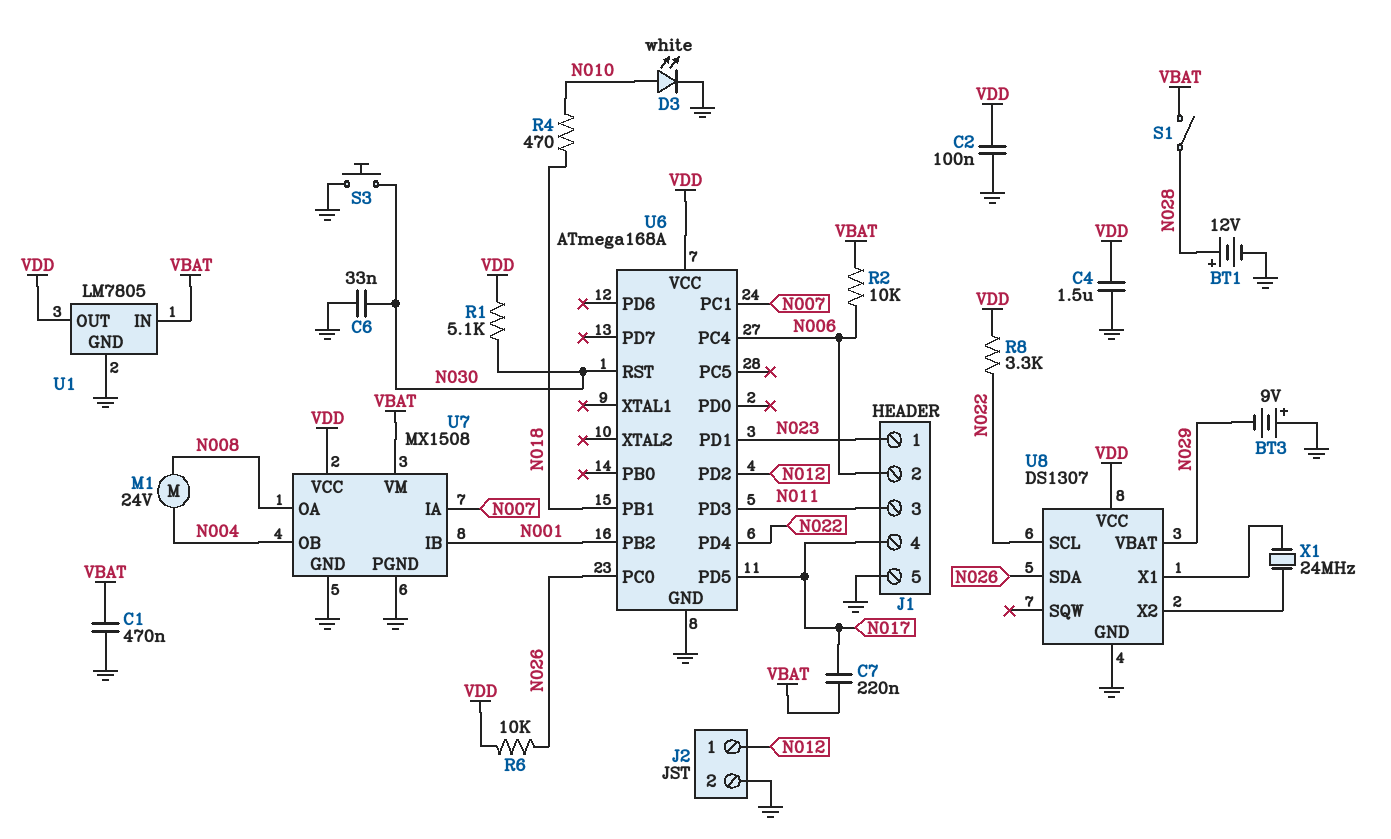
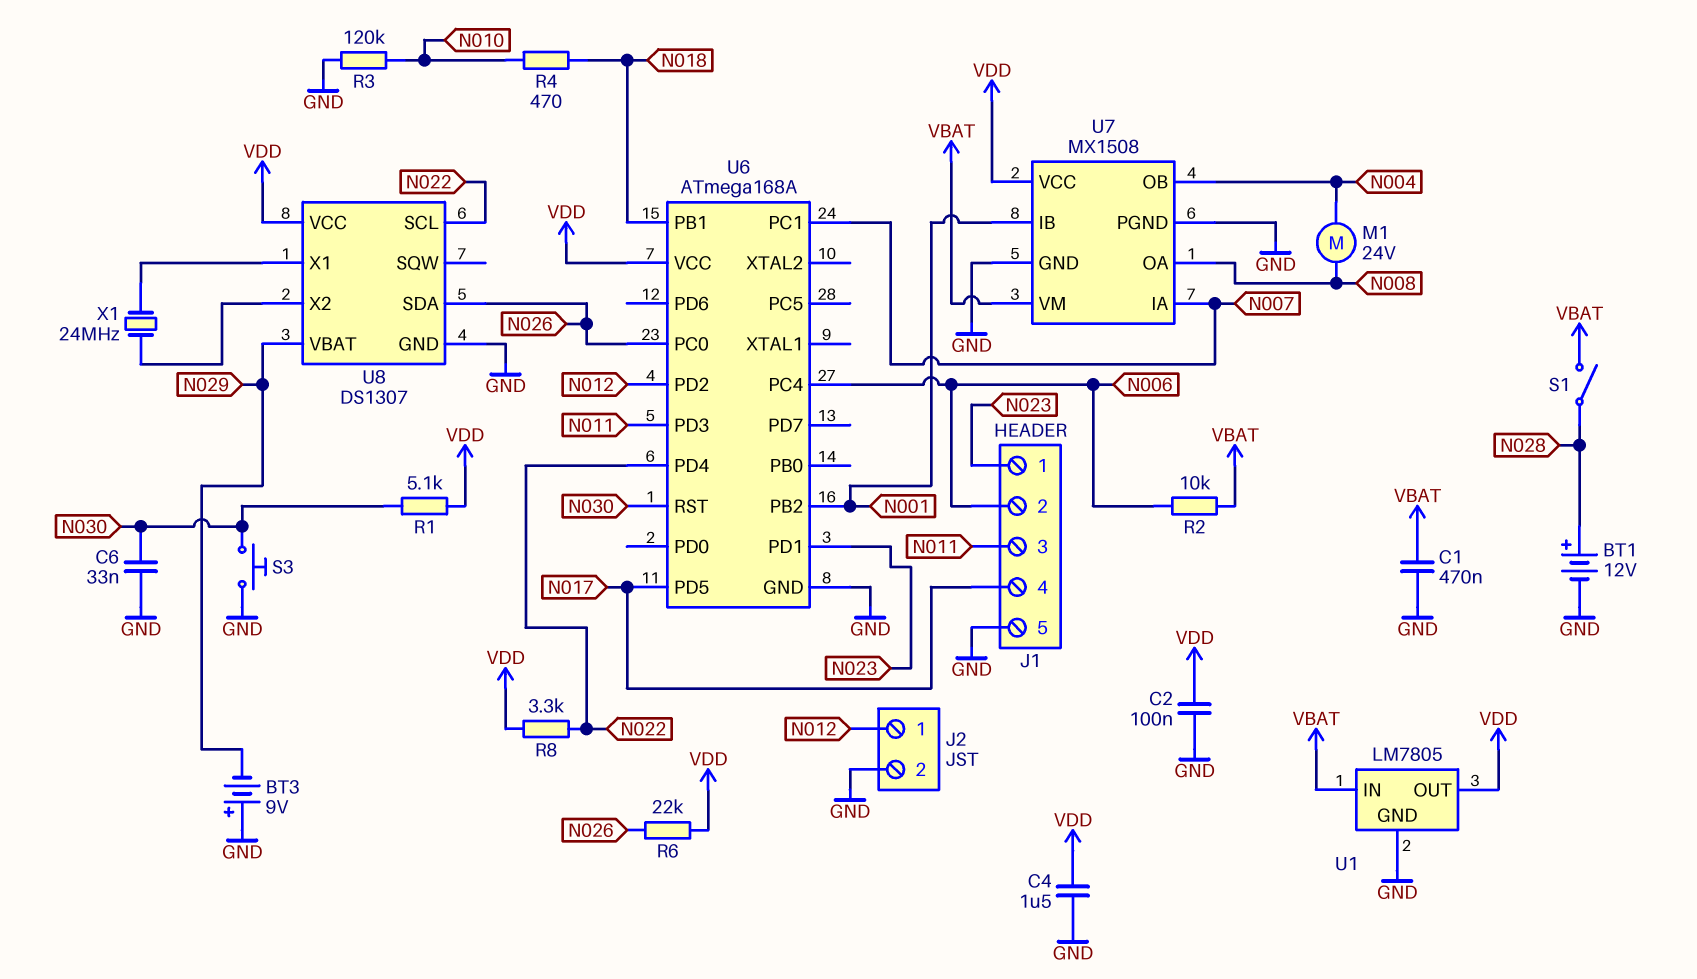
C7: 220nF (N017, VBAT) -> none
D3: LED white (A N010, K GND) -> none
R3: none -> 120k (GND, N010)
R6: 10k (N026, VDD) -> 22k (N026, VDD)

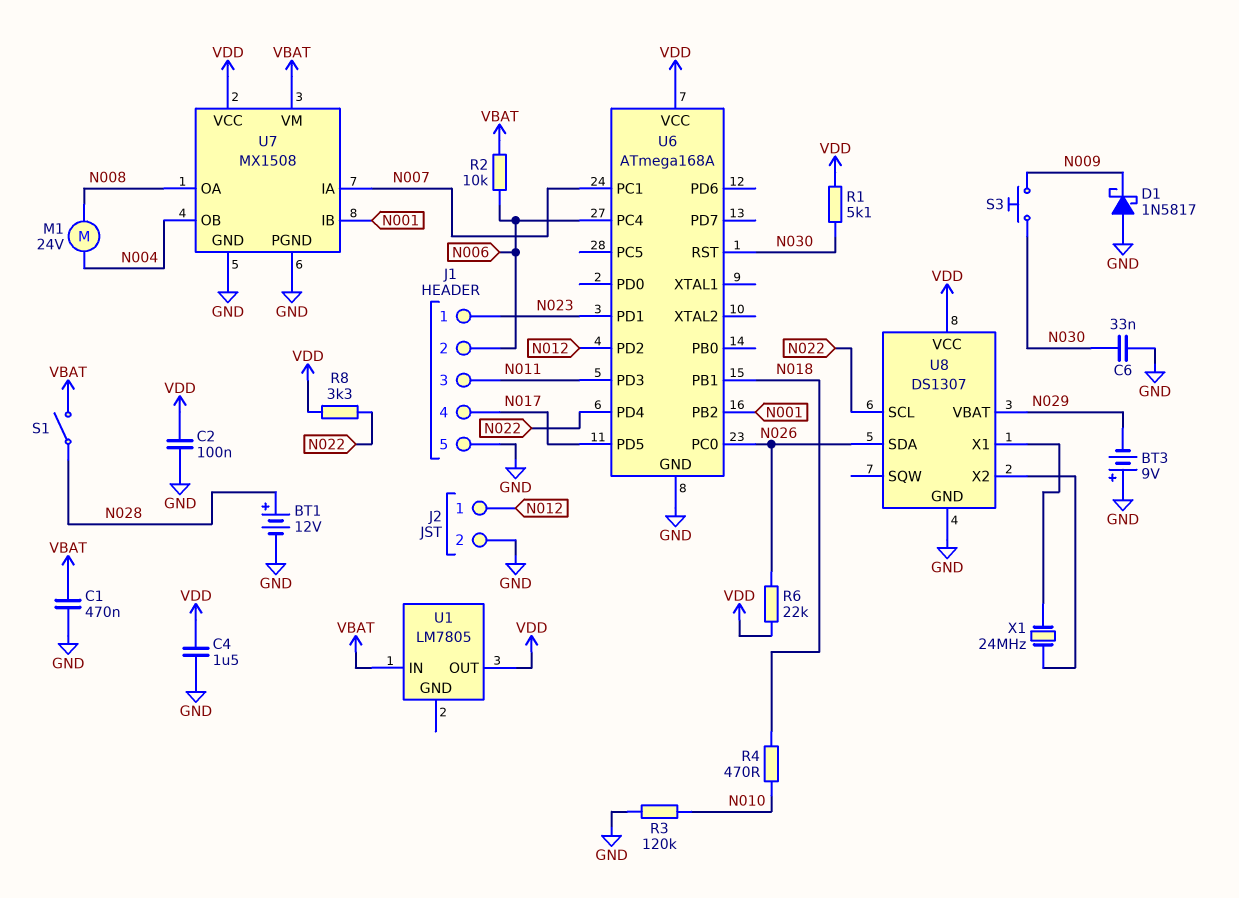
D1: none -> schottky 1N5817 (A GND, K N009)
S3: button (GND, N030) -> button (N009, N030)
U1 pin GND: GND -> none

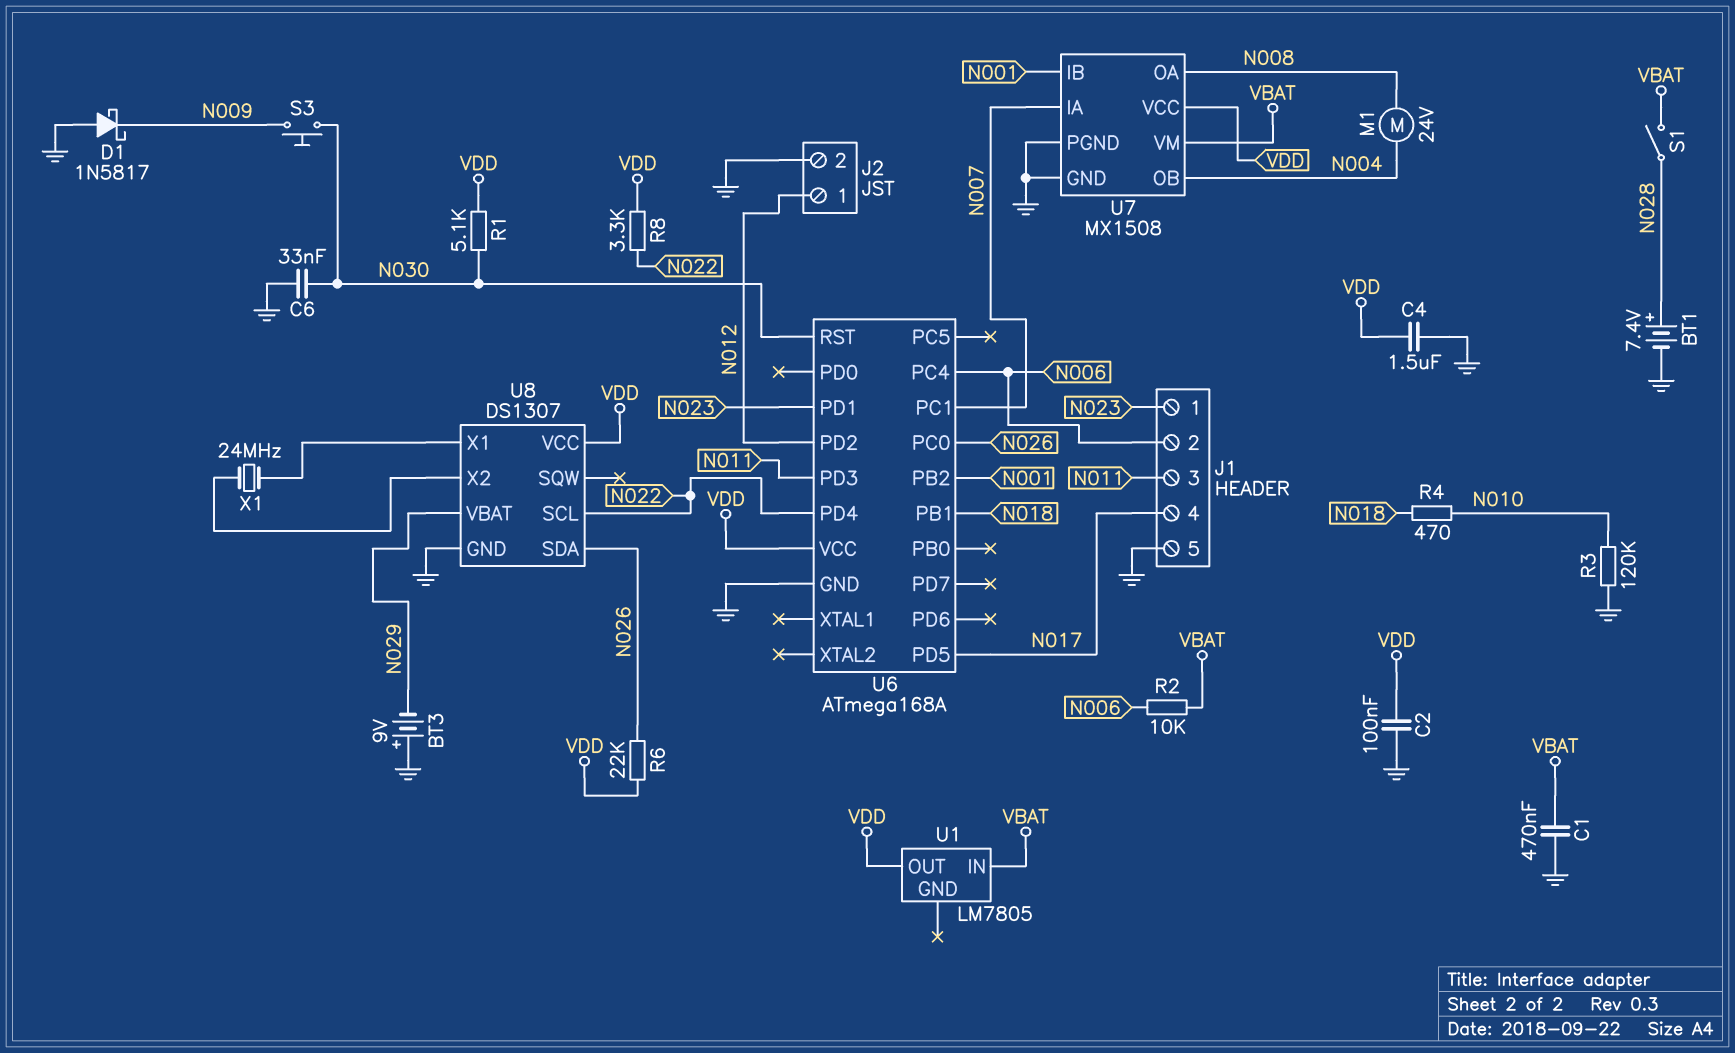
BT1: 12V (plus N028, minus GND) -> 7.4V (plus N028, minus GND)

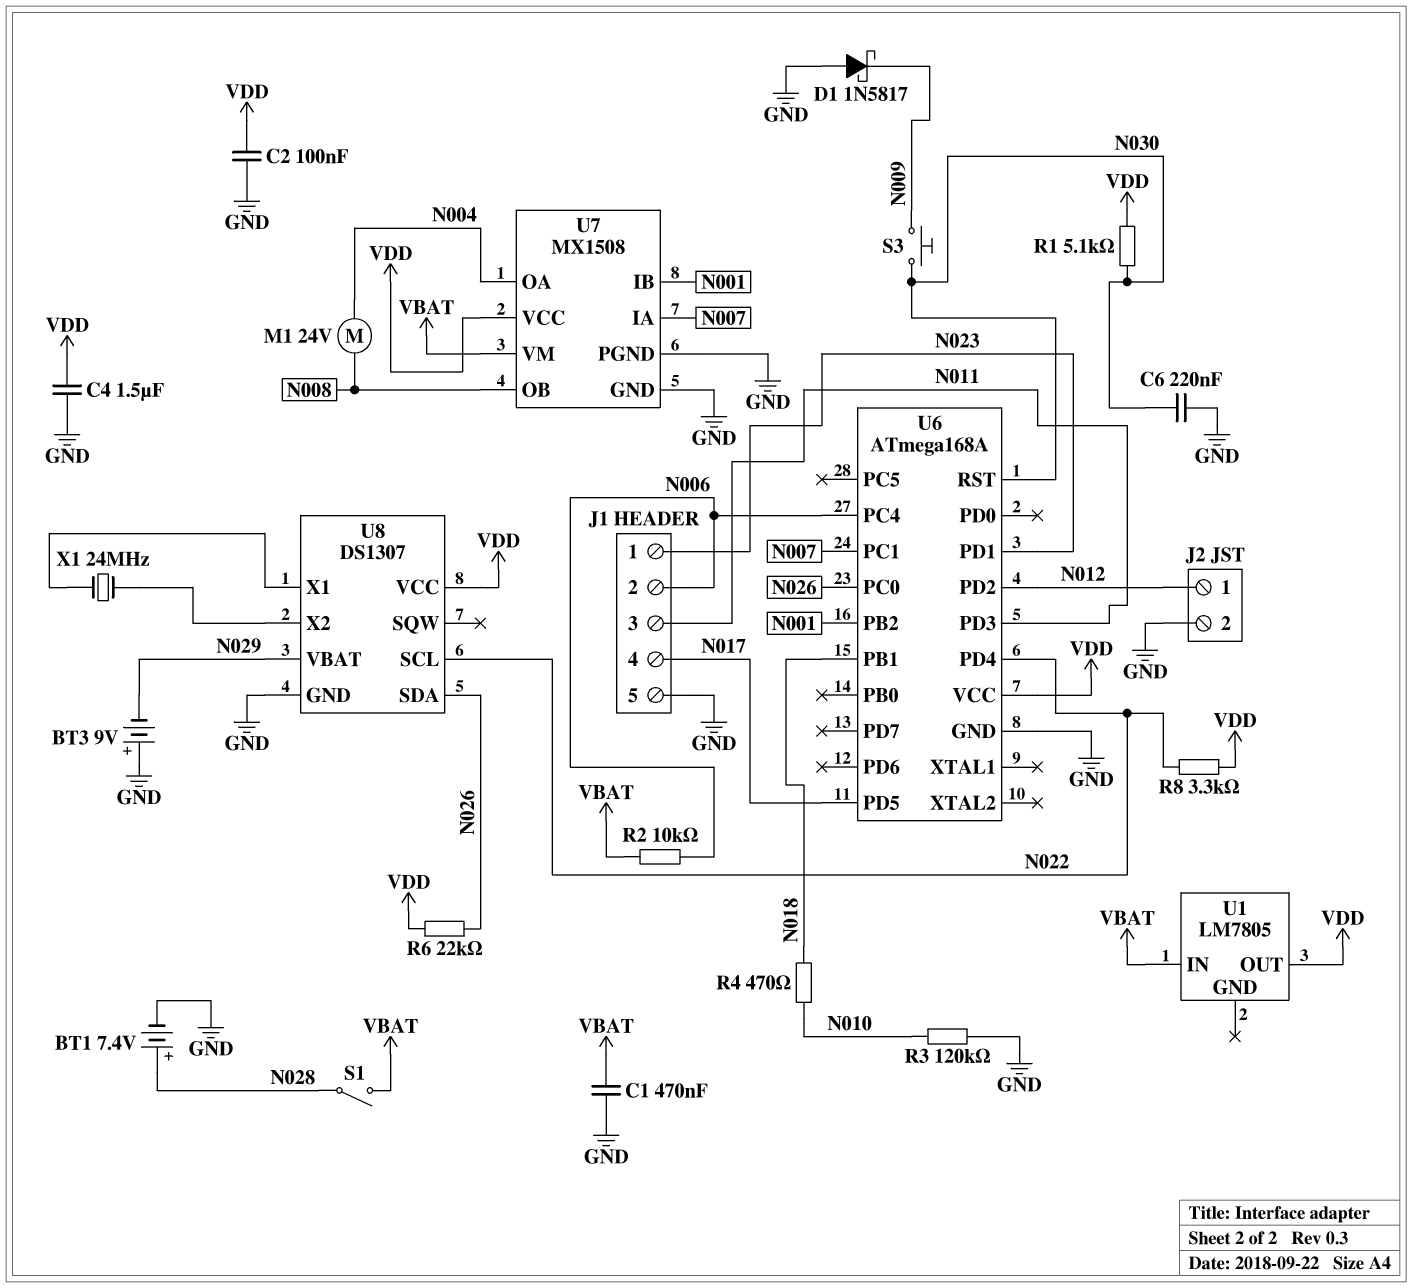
C6: 33nF (GND, N030) -> 220nF (GND, N030)
U7 pin OA: N008 -> N004
U7 pin OB: N004 -> N008

